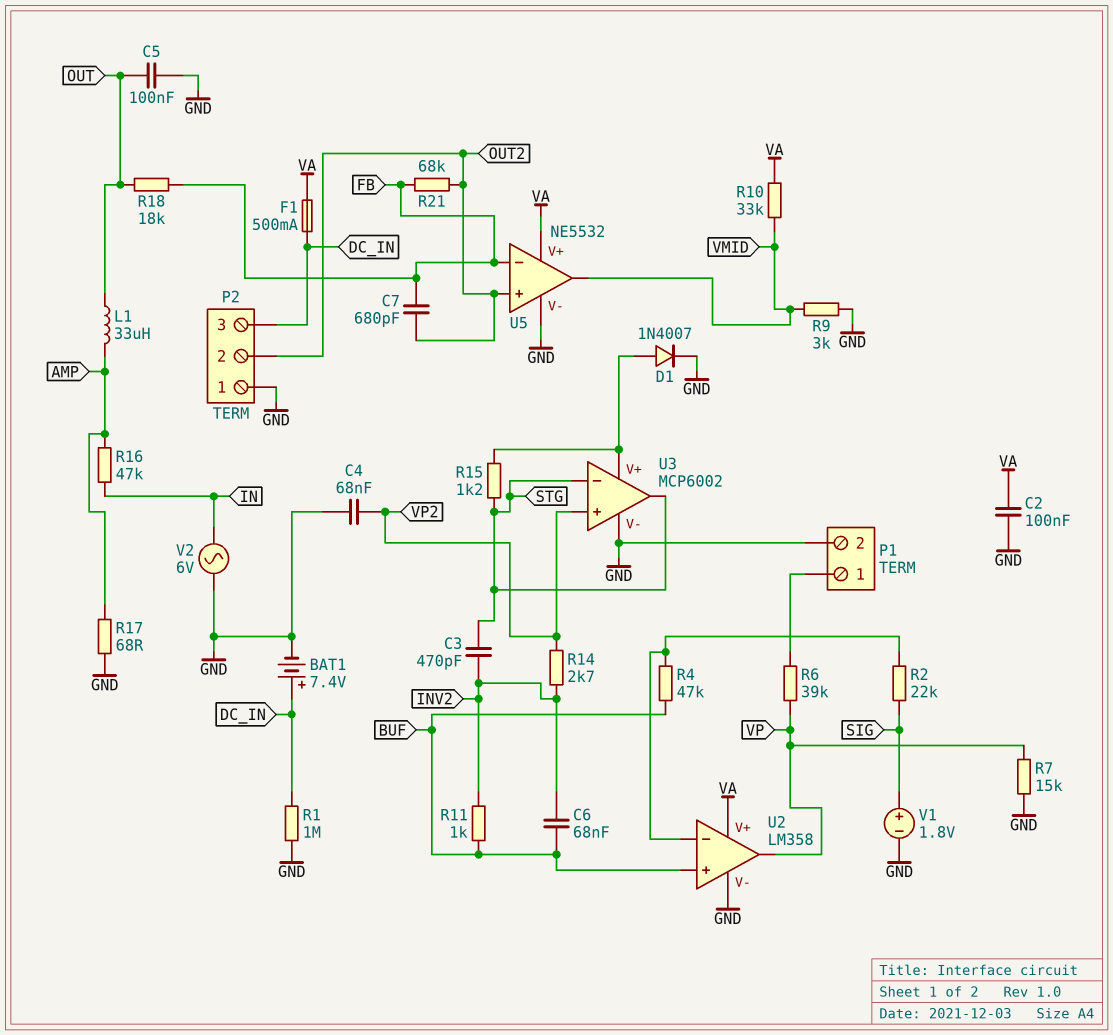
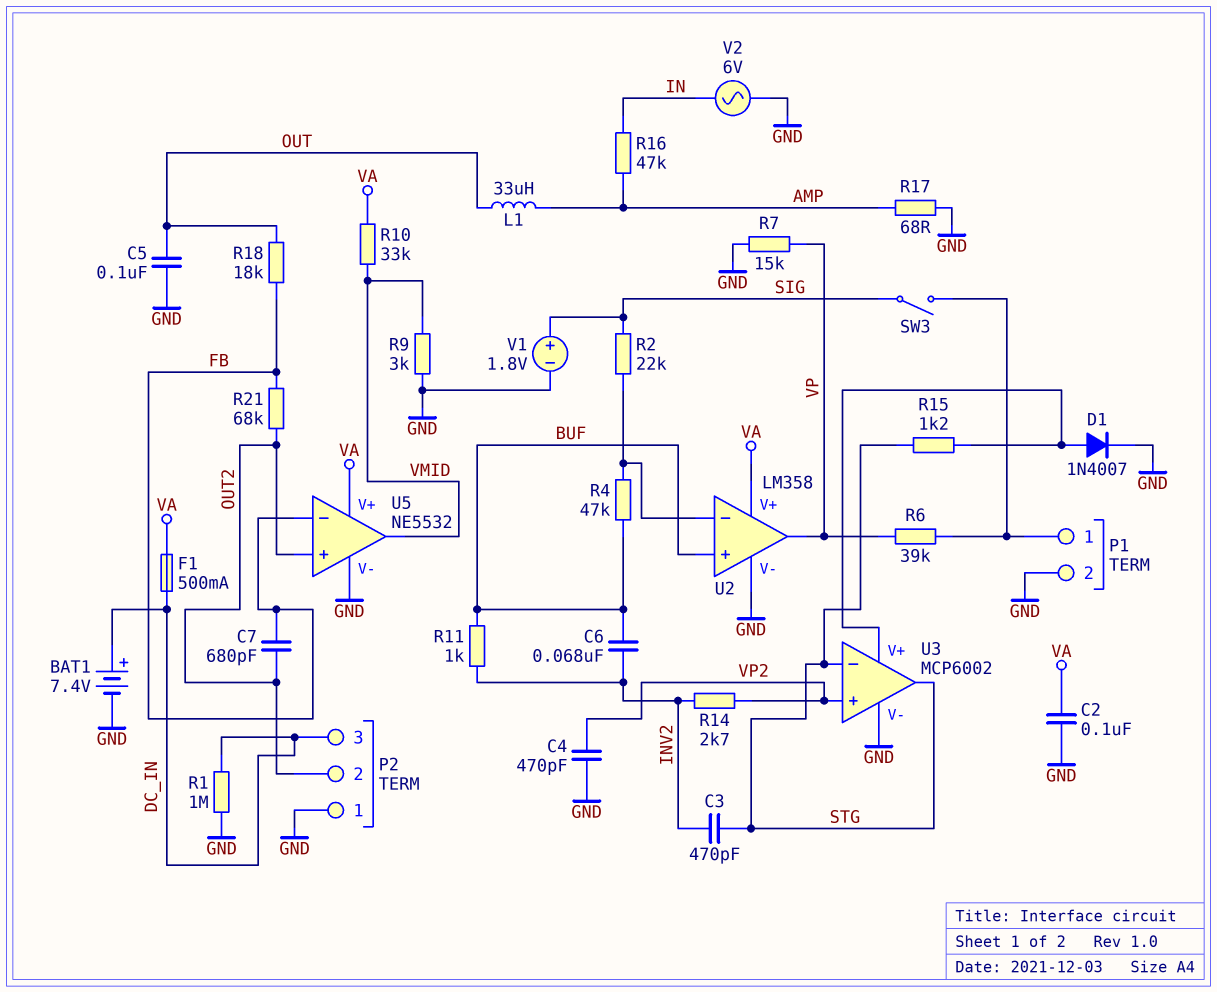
C4: 68nF (GND, VP2) -> 470pF (GND, VP2)
SW3: none -> switch (P1/1, SIG)

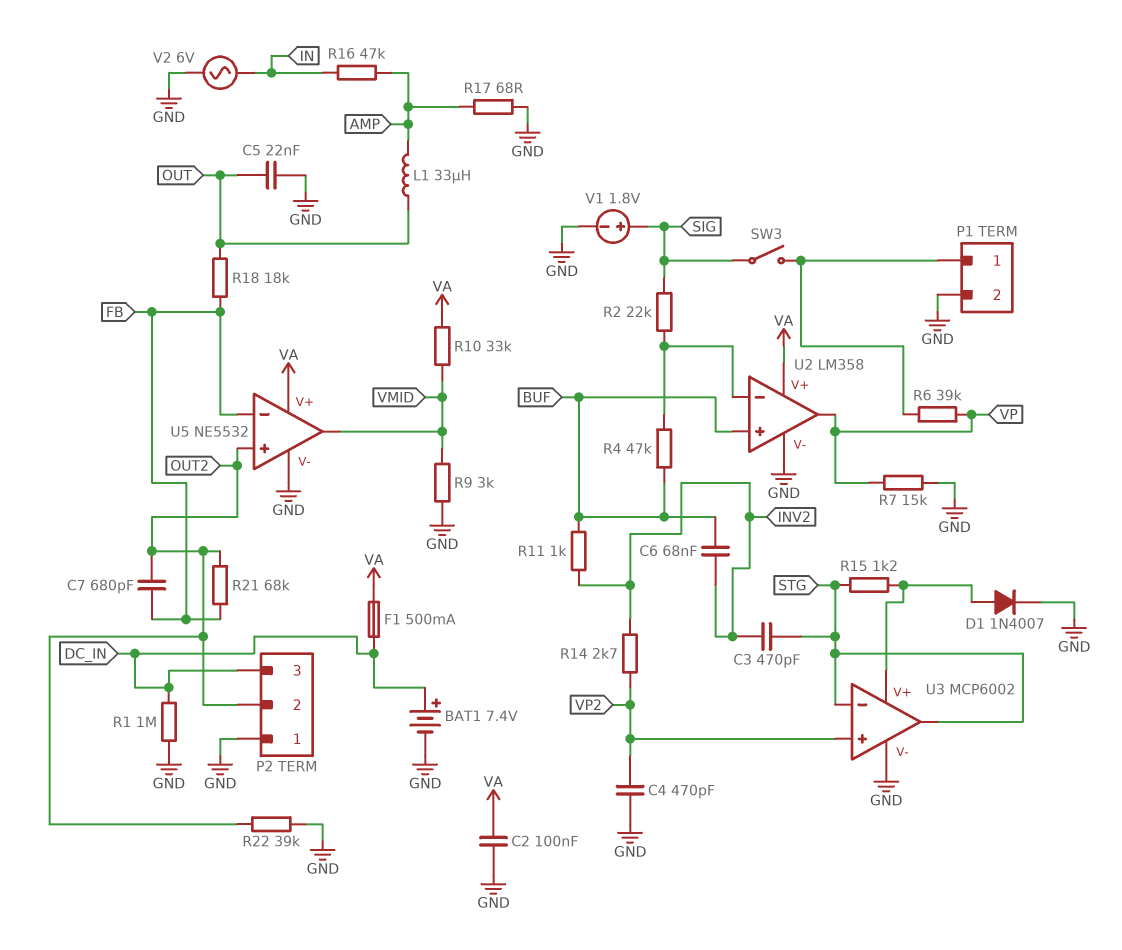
C5: 100nF (GND, OUT) -> 22nF (GND, OUT)
R22: none -> 39k (GND, OUT2)

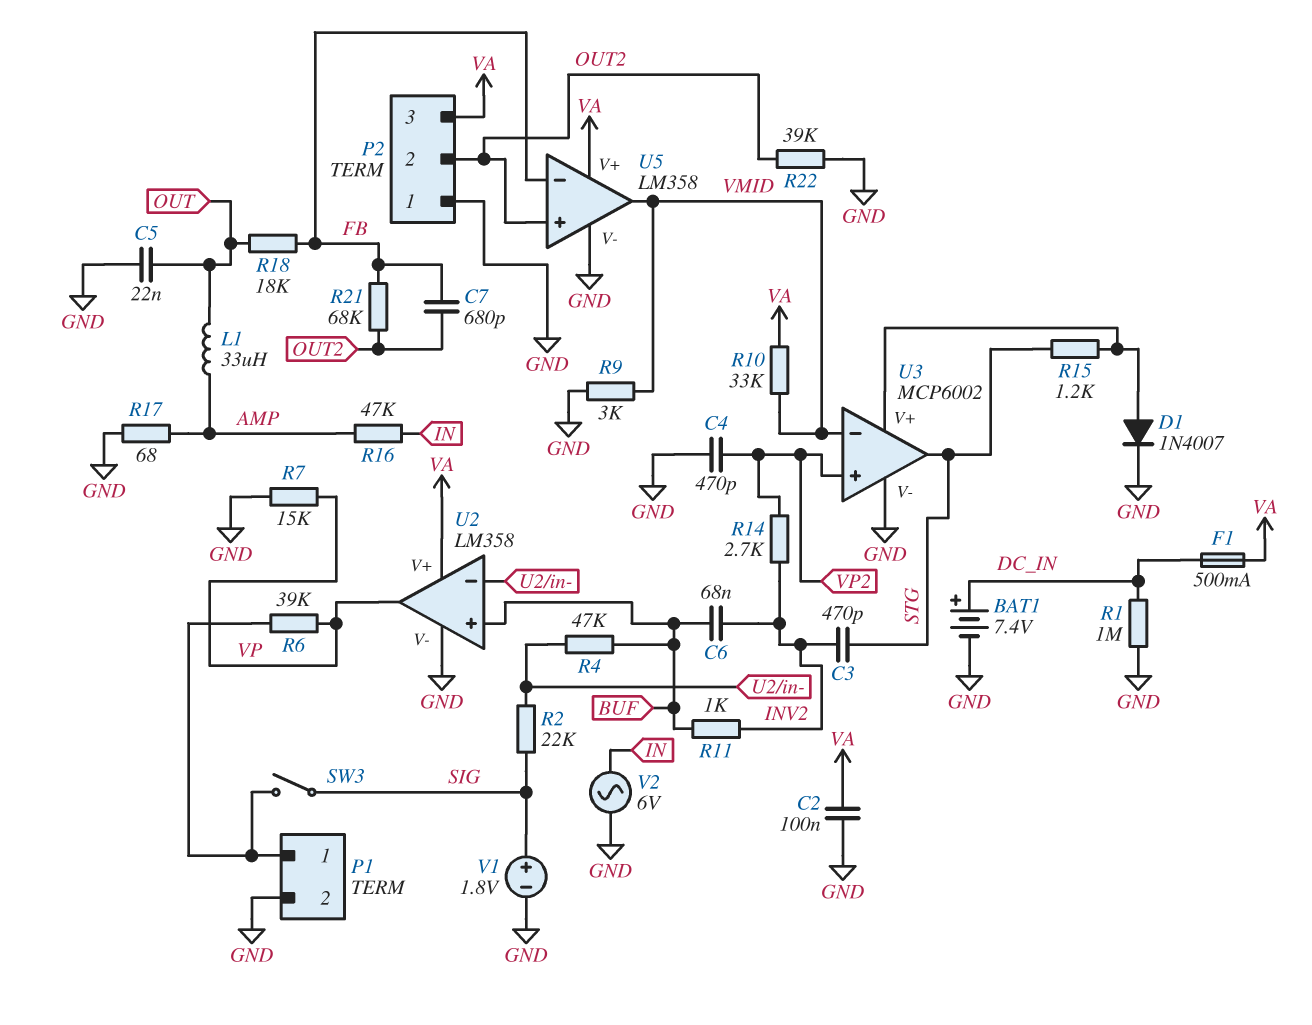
P2 pin 3: DC_IN -> VA
U3 pin in-: STG -> VMID
U5: NE5532 -> LM358

